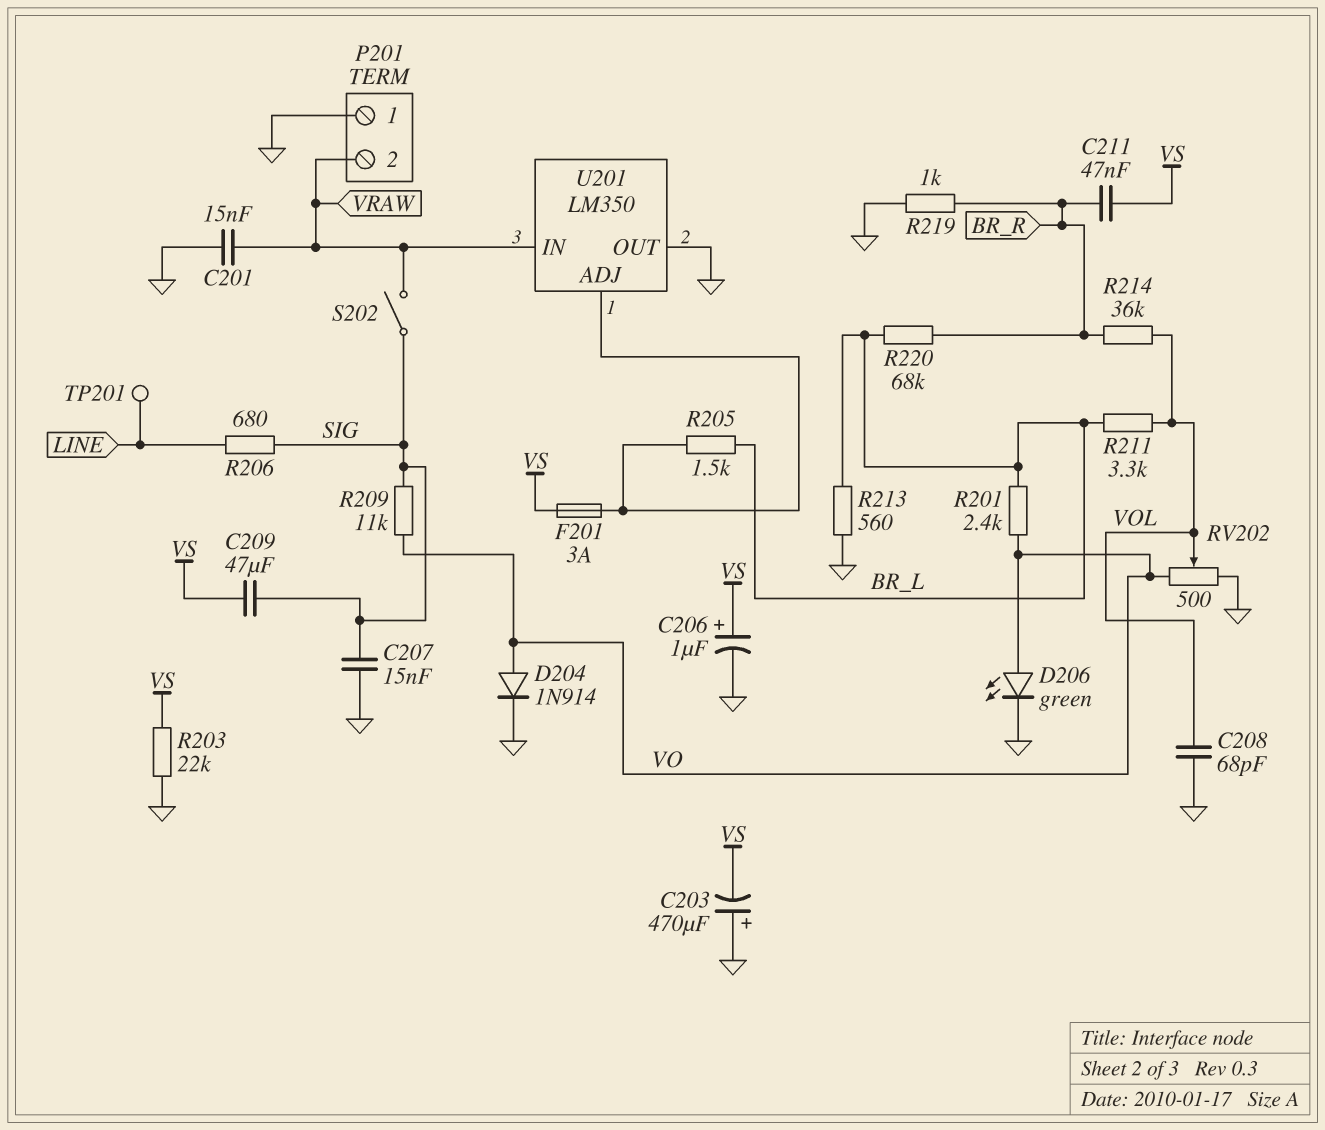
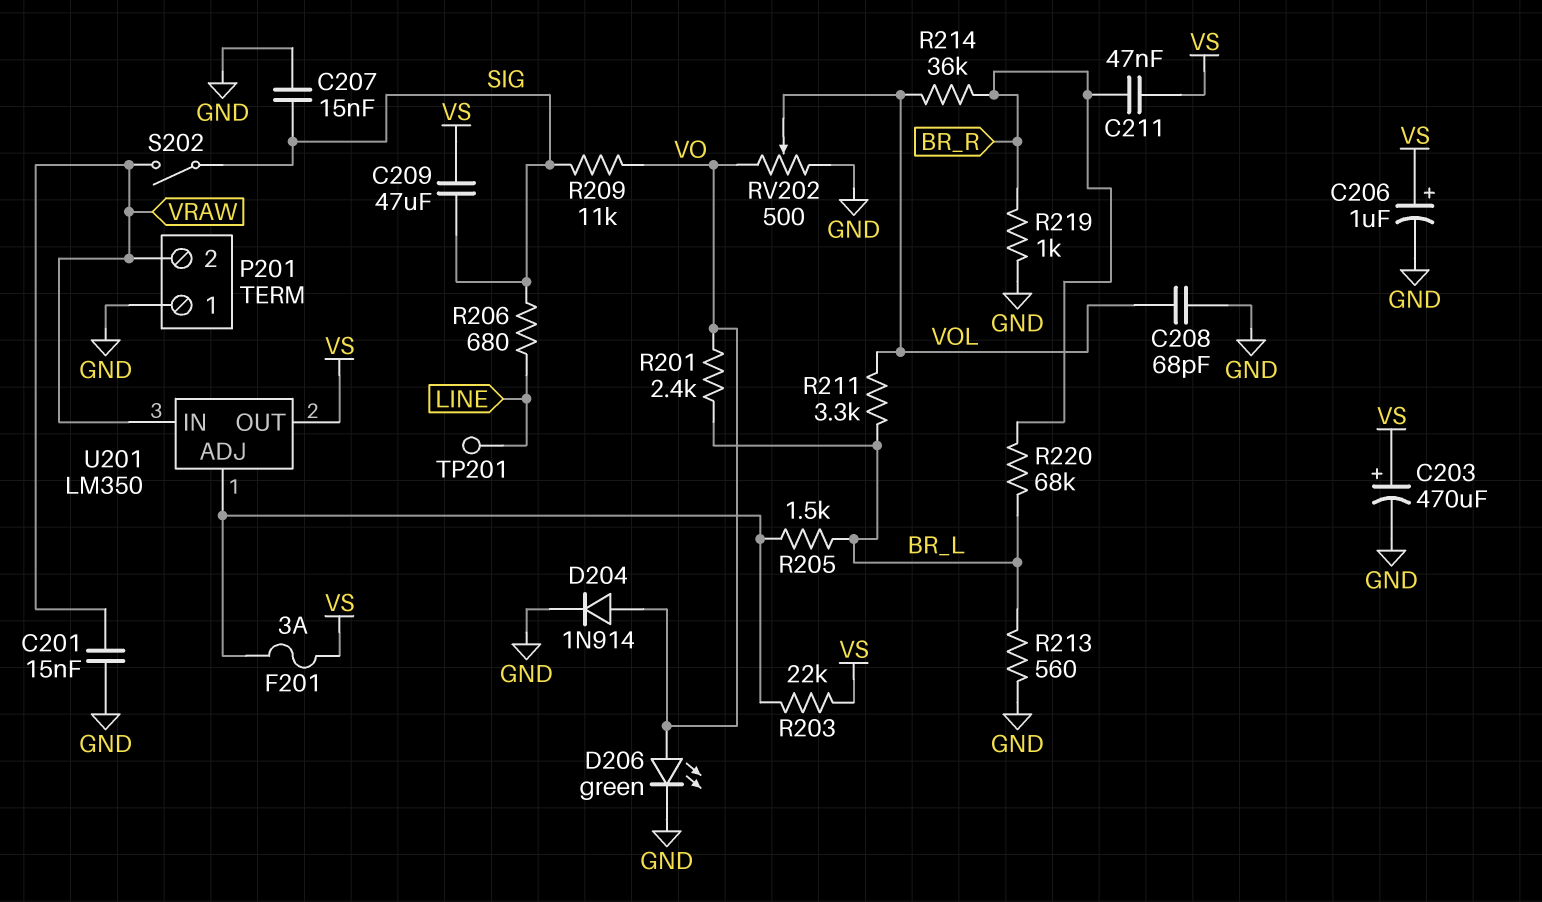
C203: 470uF (plus GND, minus VS) -> 470uF (plus VS, minus GND)
R203: 22k (GND, VS) -> 22k (U201/ADJ, VS)
U201 pin OUT: GND -> VS

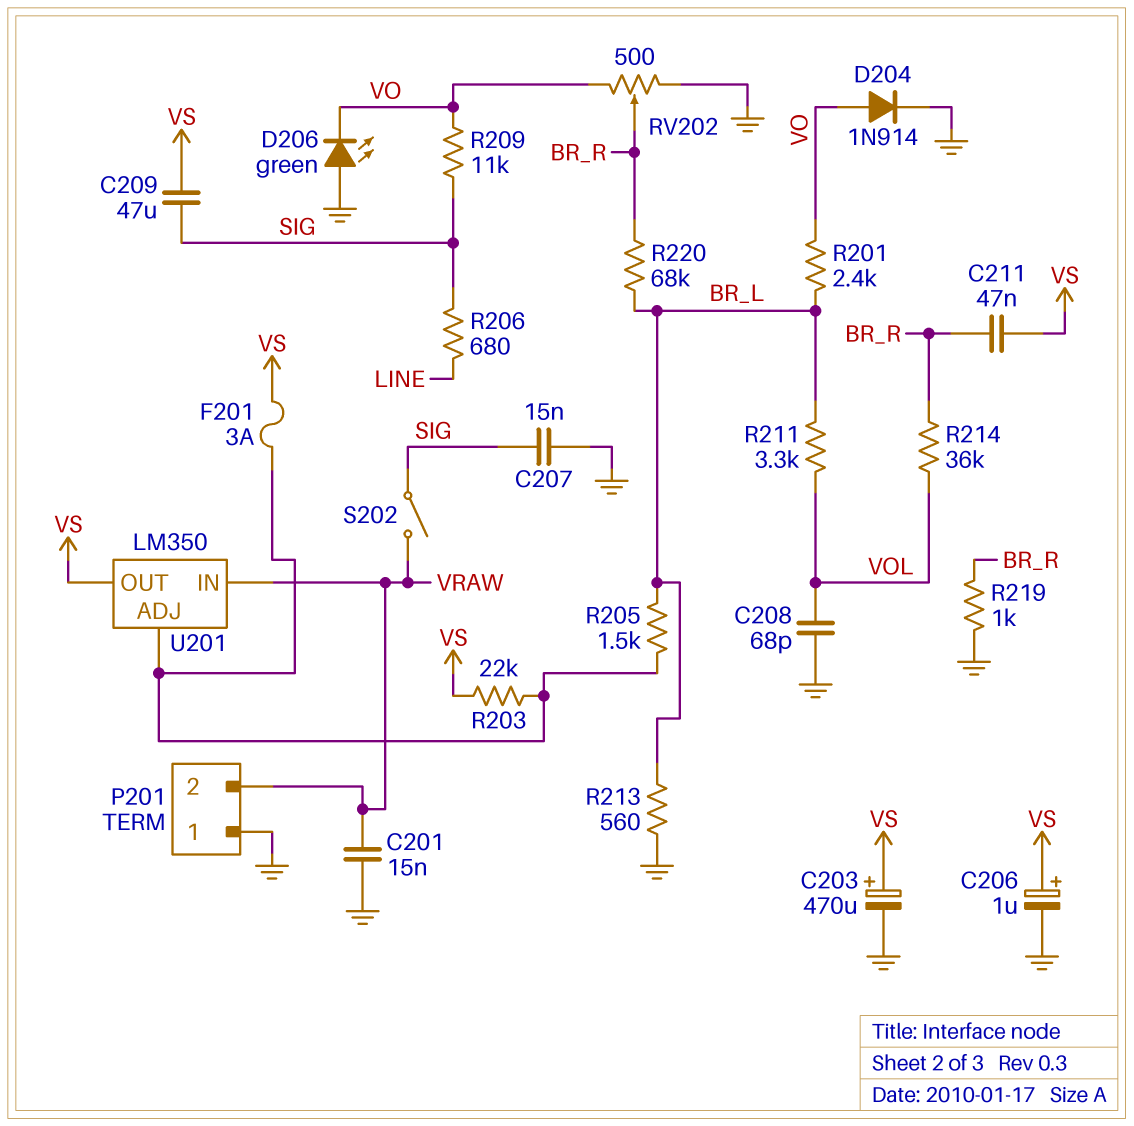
D206: LED green (A VO, K GND) -> LED green (A GND, K VO)
RV202: 500 (GND, VO, wiper VOL) -> 500 (GND, VO, wiper BR_R)
TP201: test point (LINE) -> none

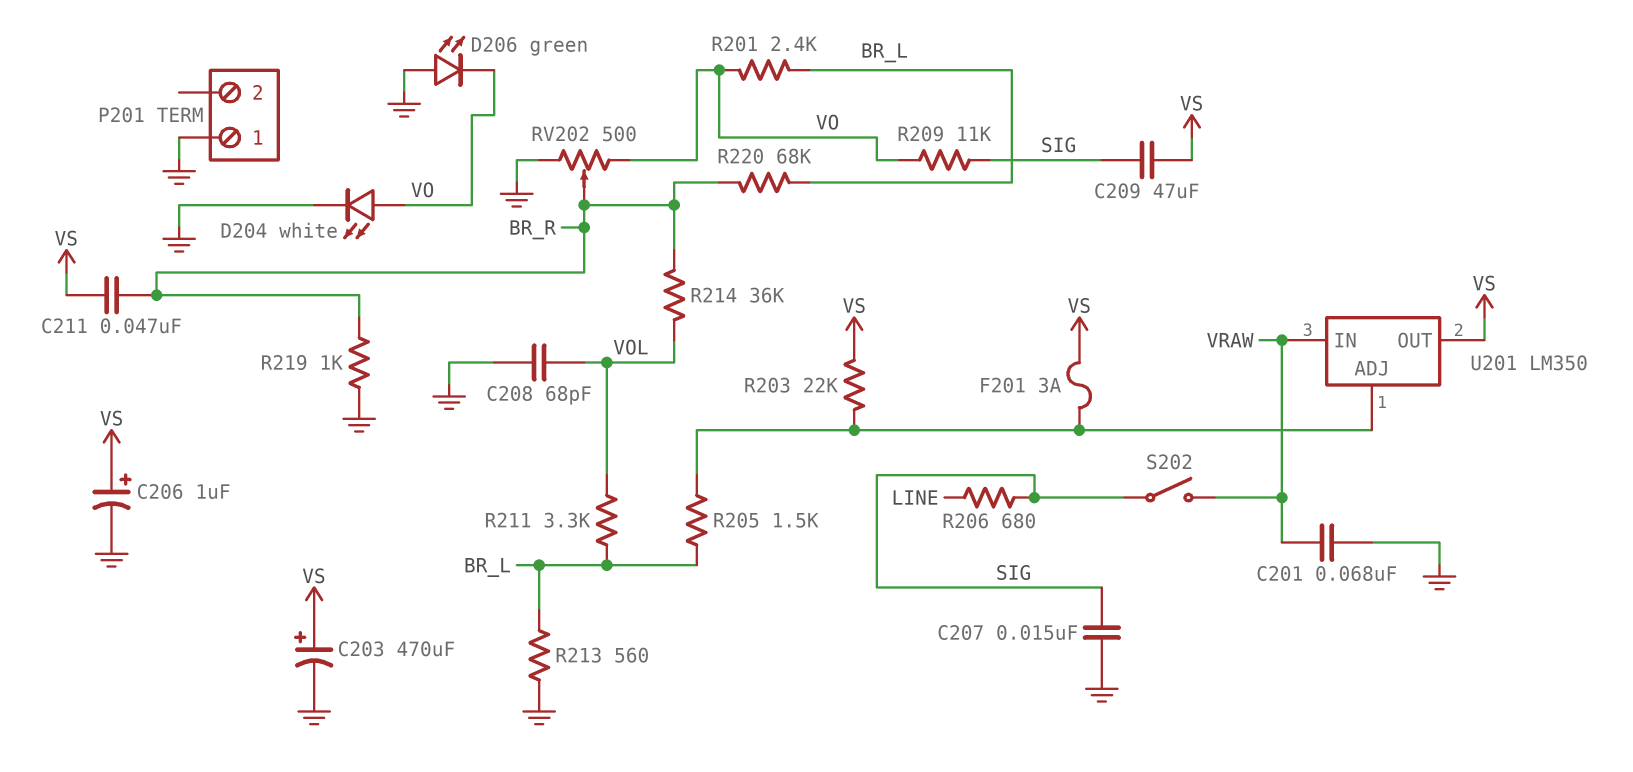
C201: 15nF (GND, VRAW) -> 68nF (GND, VRAW)
D204: diode 1N914 (A VO, K GND) -> LED white (A VO, K GND)
P201 pin 2: VRAW -> none

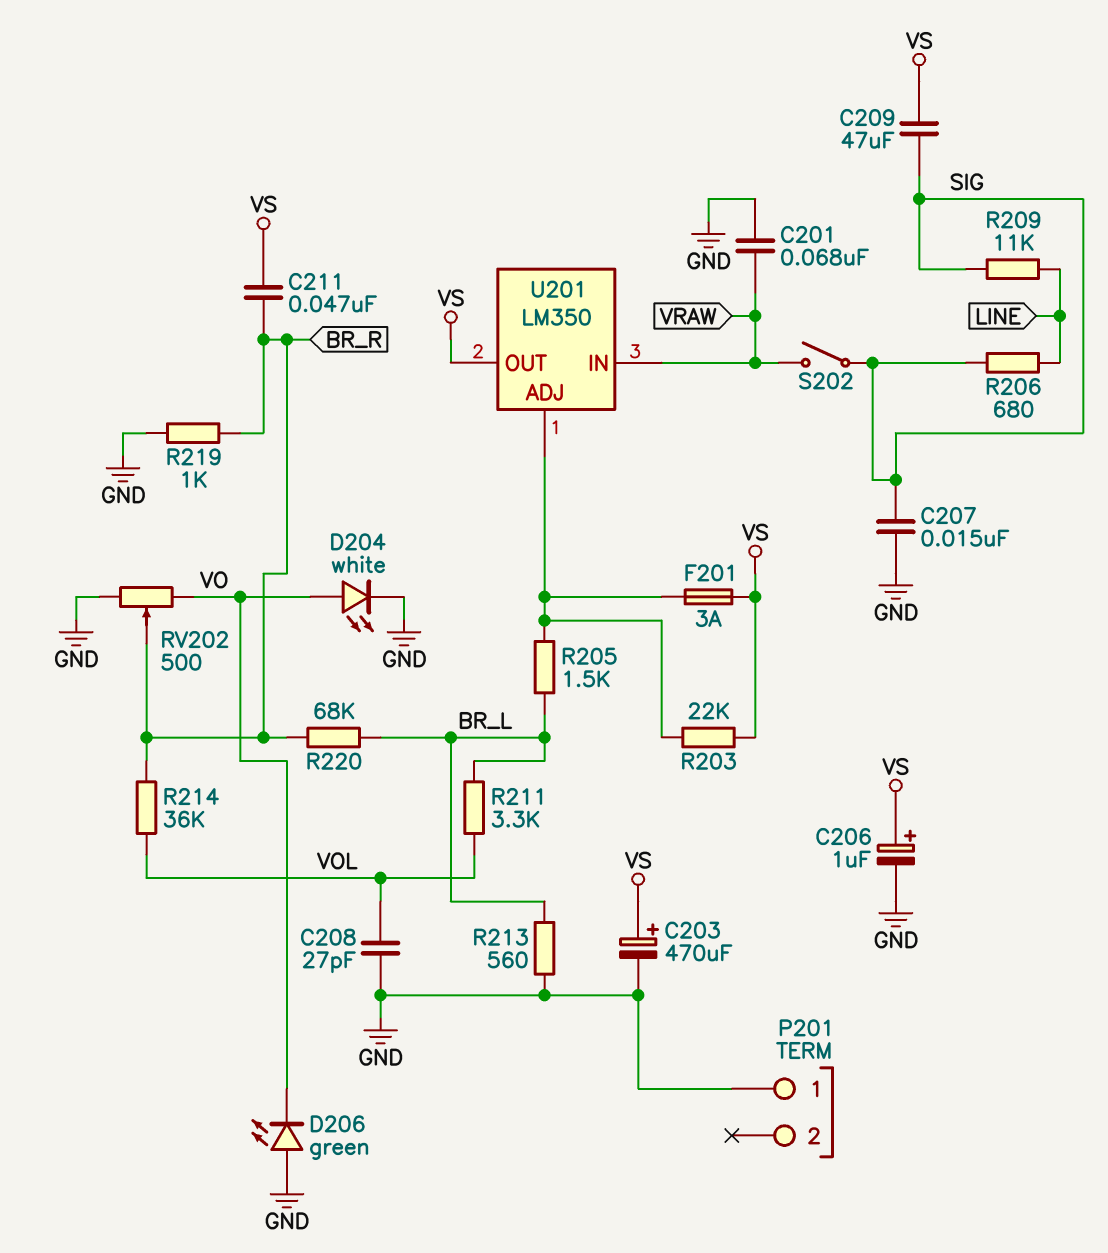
C208: 68pF (GND, VOL) -> 27pF (GND, VOL)
R201: 2.4k (BR_L, VO) -> none
R209: 11k (SIG, VO) -> 11k (LINE, SIG)

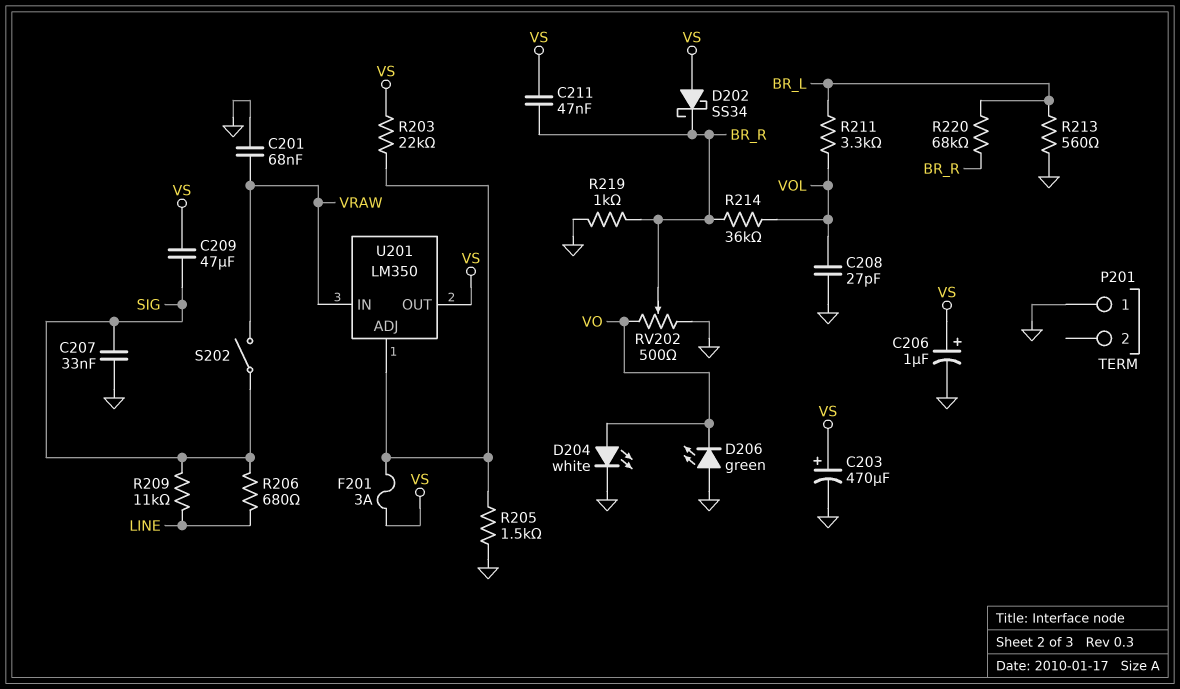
C207: 15nF (GND, SIG) -> 33nF (GND, SIG)
D202: none -> schottky SS34 (A VS, K BR_R)
R205: 1.5k (BR_L, U201/ADJ) -> 1.5k (GND, U201/ADJ)

